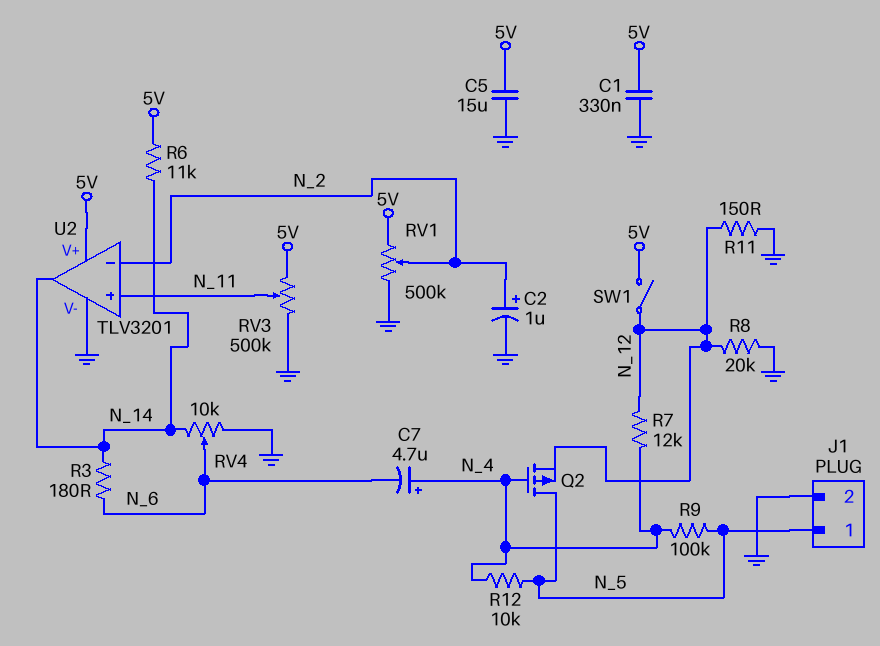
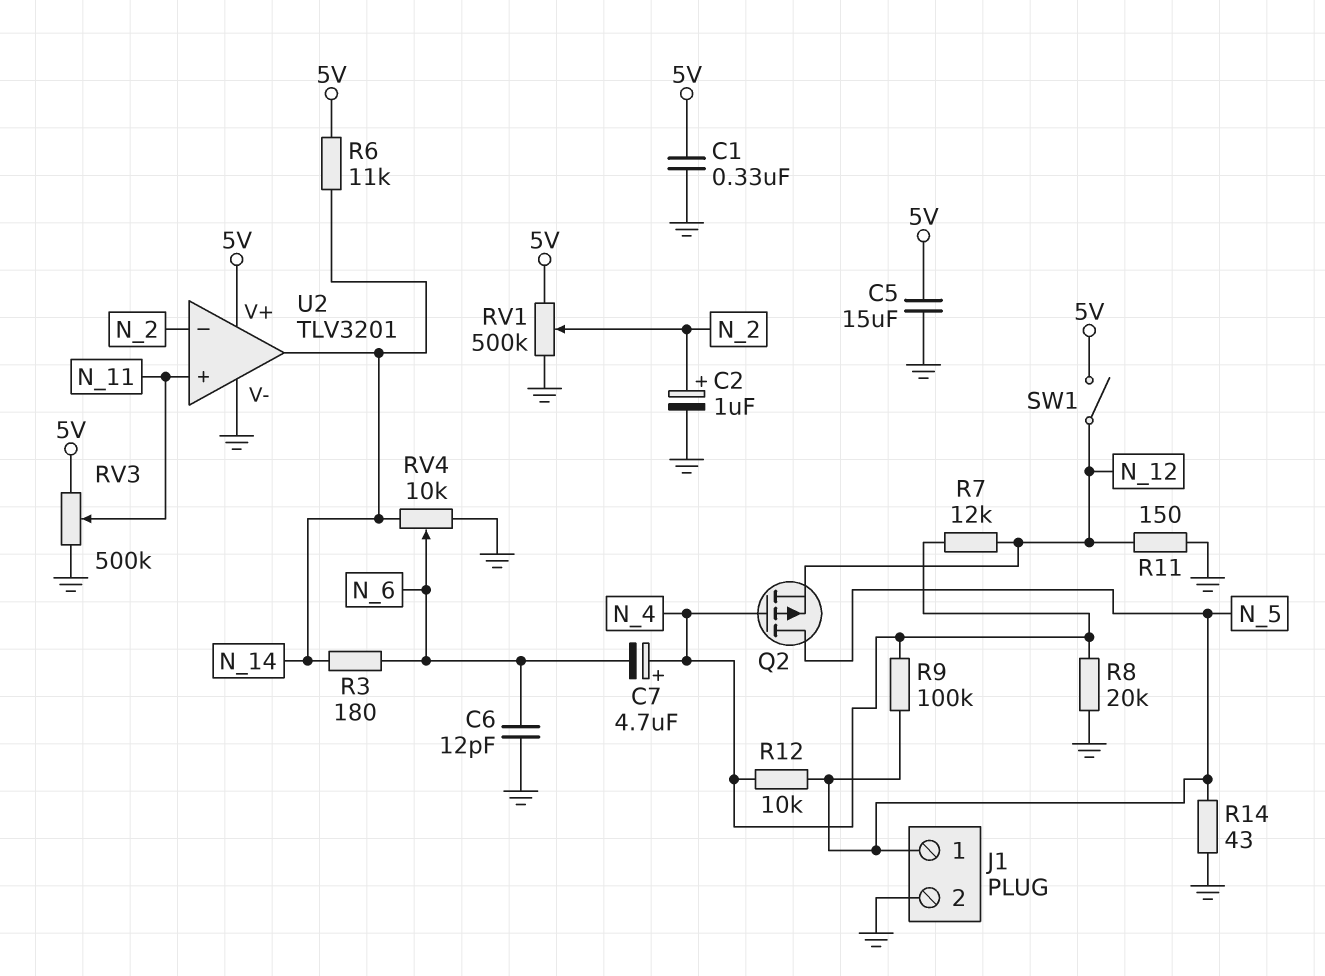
C6: none -> 12pF (GND, N_6)
R8: 20k (GND, N_12) -> 20k (GND, N_4)
R14: none -> 43 (GND, N_5)

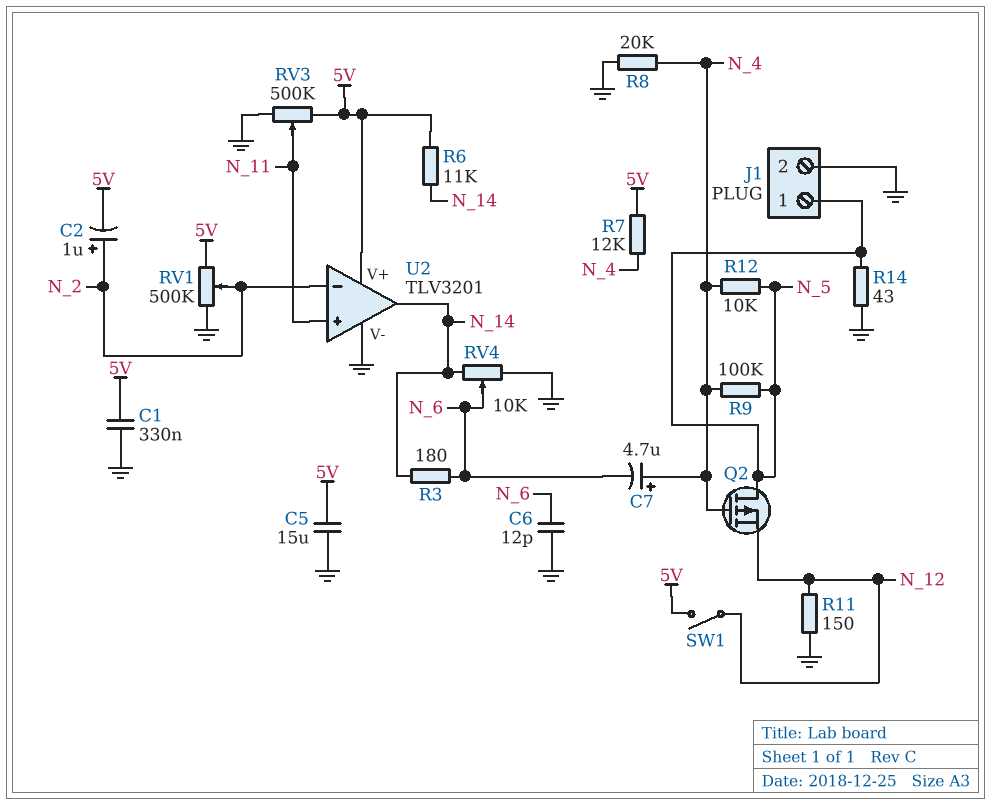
C2: 1uF (plus N_2, minus GND) -> 1uF (plus N_2, minus 5V)
R7: 12k (N_4, N_12) -> 12k (5V, N_4)

